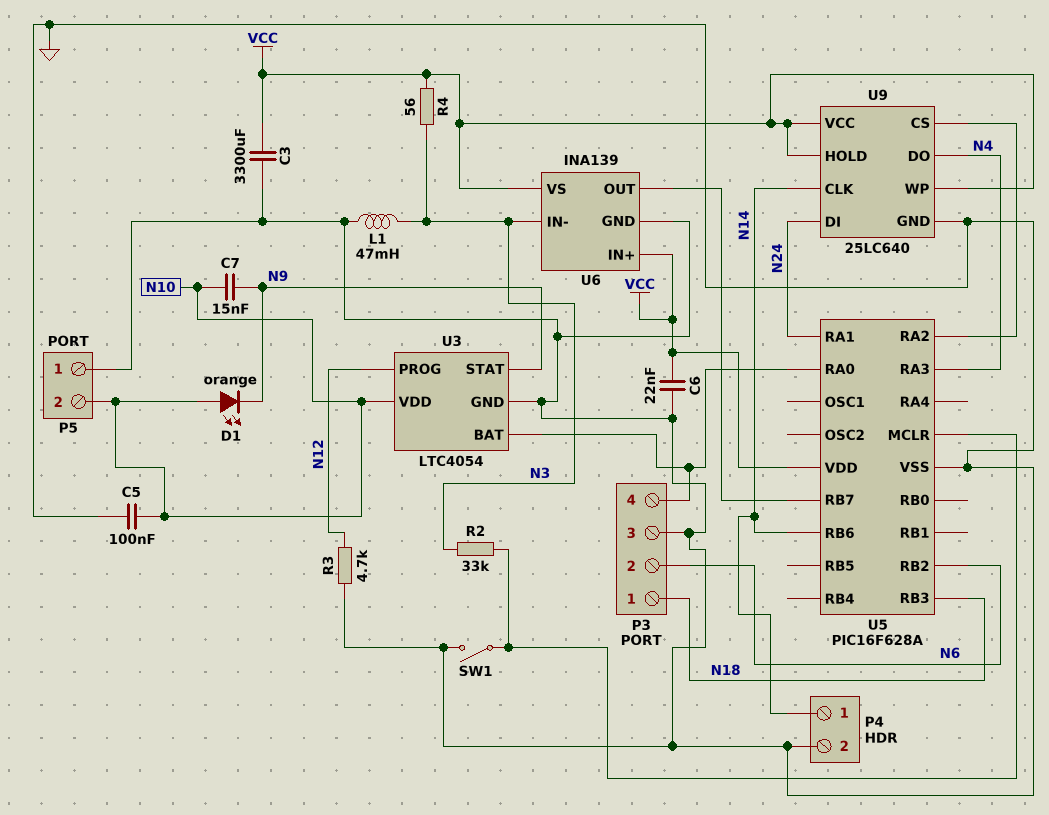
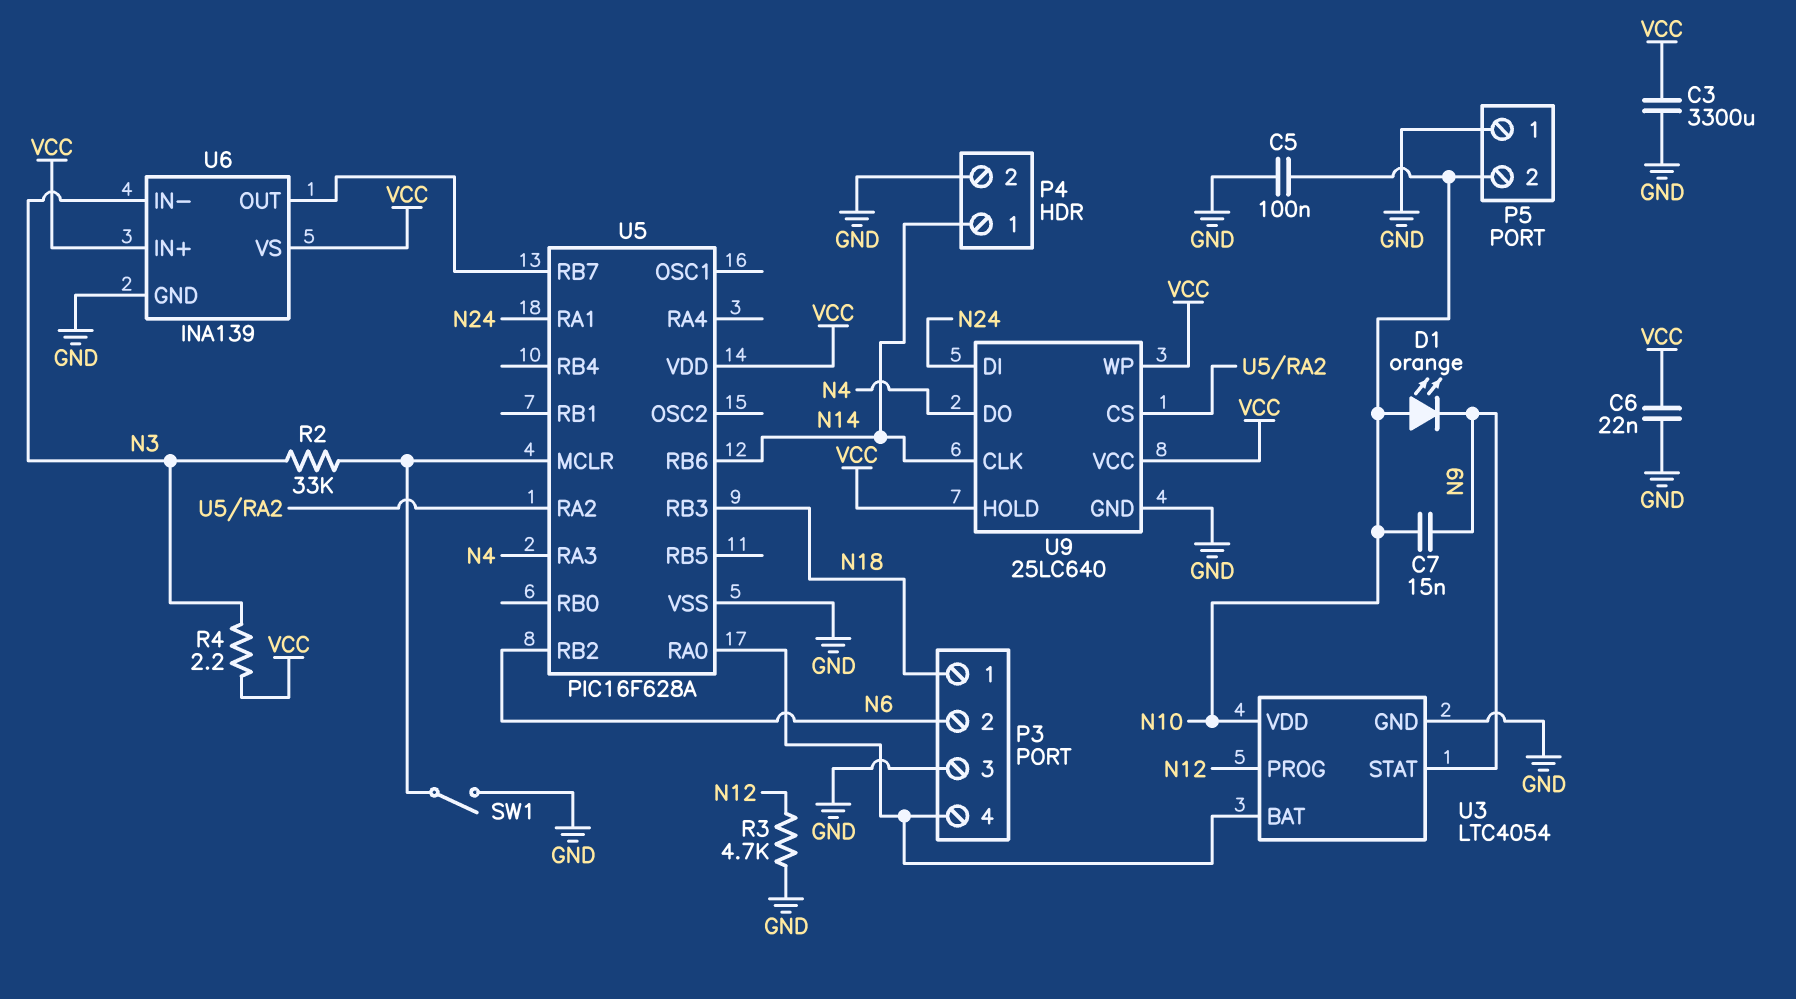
L1: 47mH (GND, N3) -> none
R4: 56 (N3, VCC) -> 2.2 (N3, VCC)

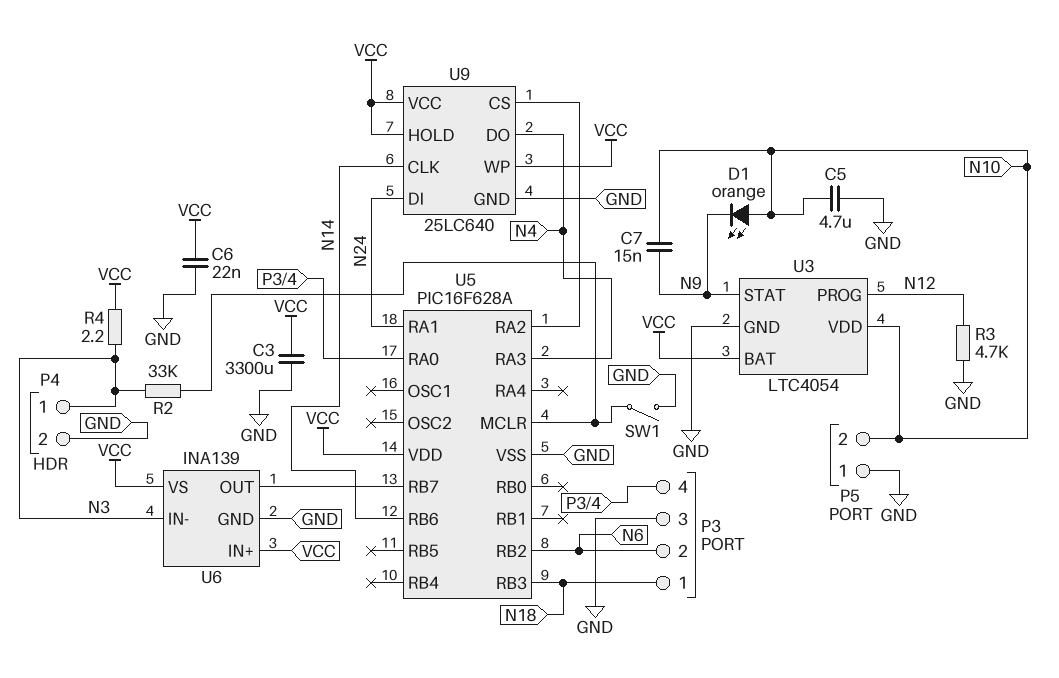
C5: 100nF (GND, N10) -> 4.7uF (GND, N10)
P4 pin 1: N14 -> N3
U3 pin BAT: P3/4 -> VCC

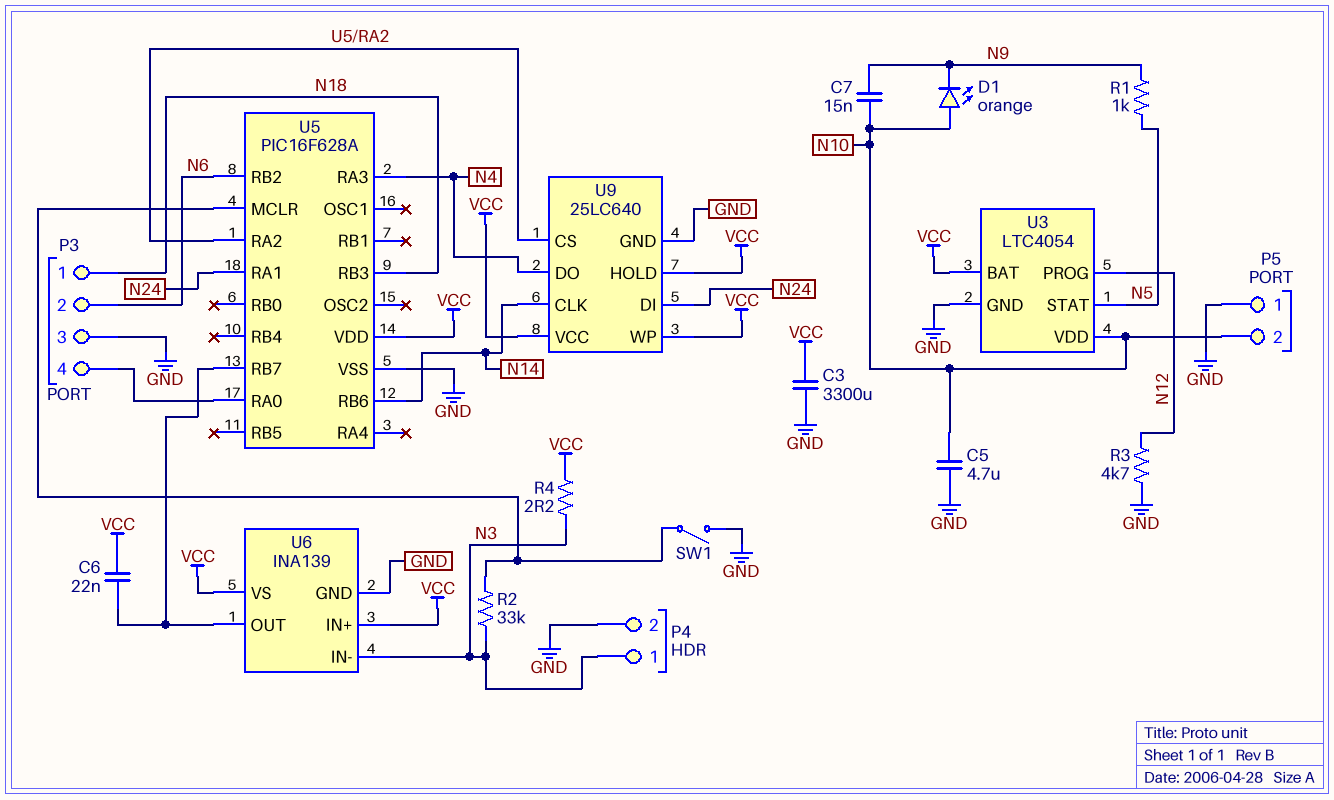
C6: 22nF (GND, VCC) -> 22nF (U5/RB7, VCC)
R1: none -> 1k (N5, N9)
U3 pin STAT: N9 -> N5

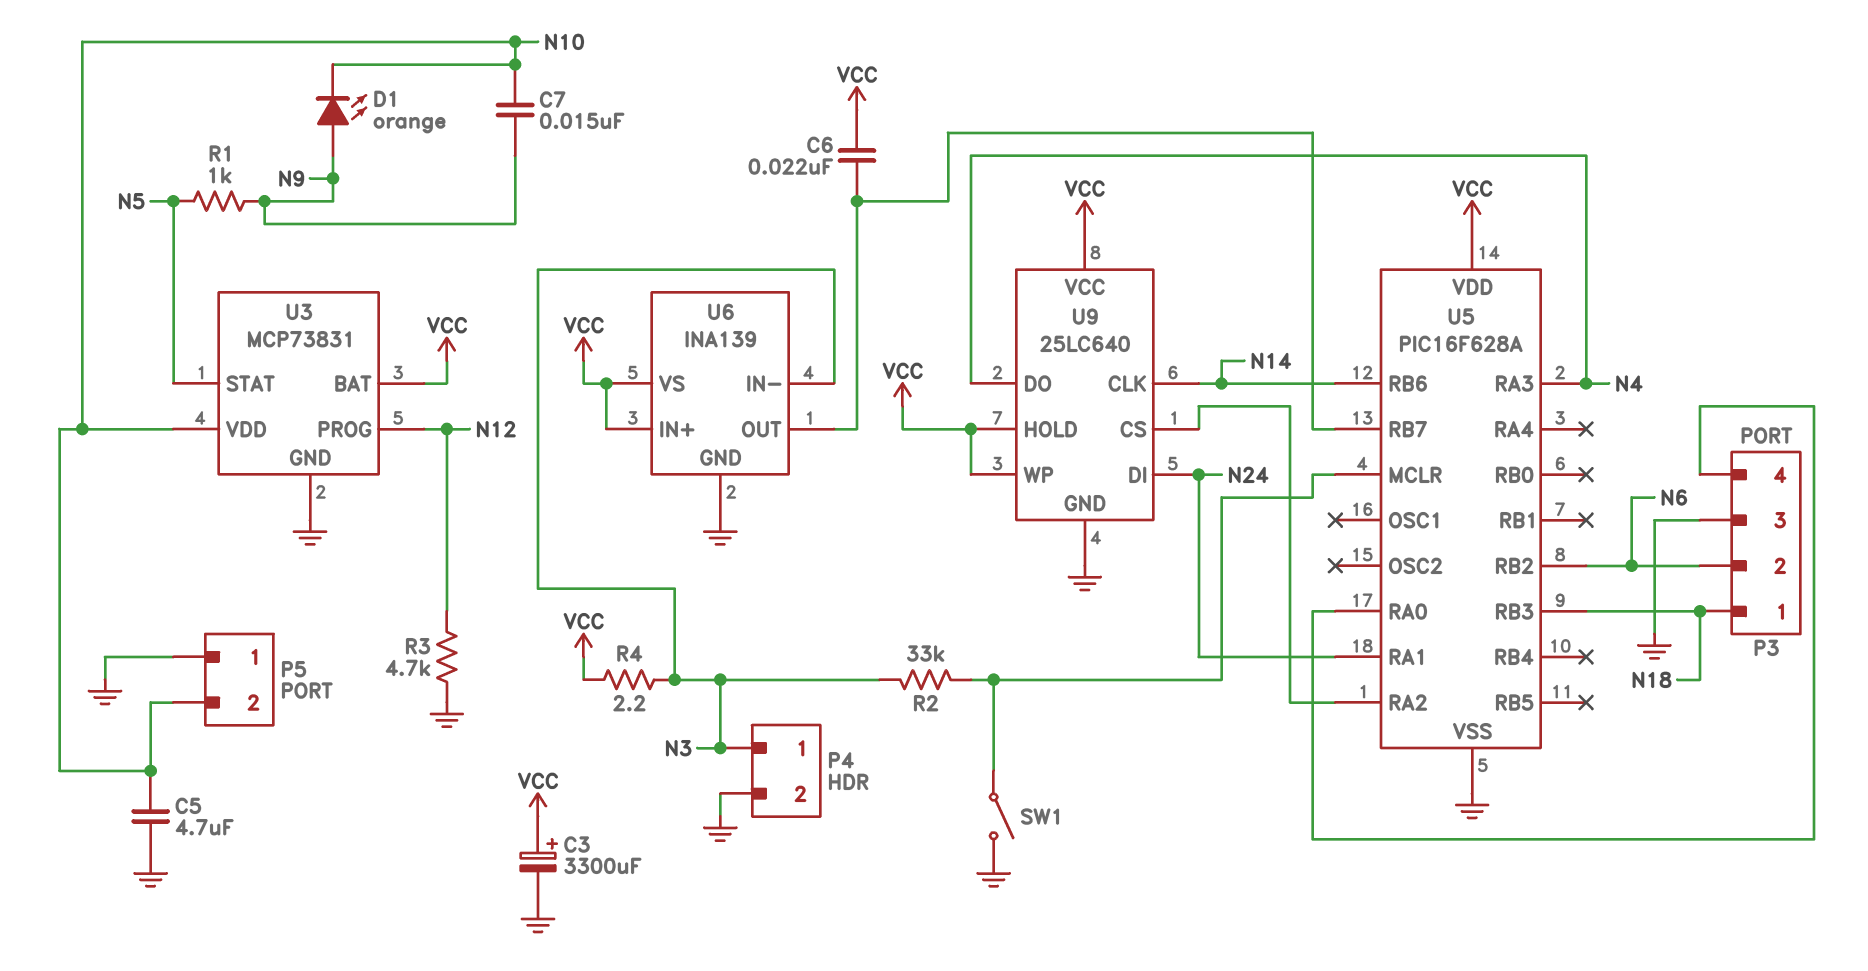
C3: 3300uF (GND, VCC) -> 3300uF (plus VCC, minus GND)
D1: LED orange (A N10, K N9) -> LED orange (A N9, K N10)
U3: LTC4054 -> MCP73831

